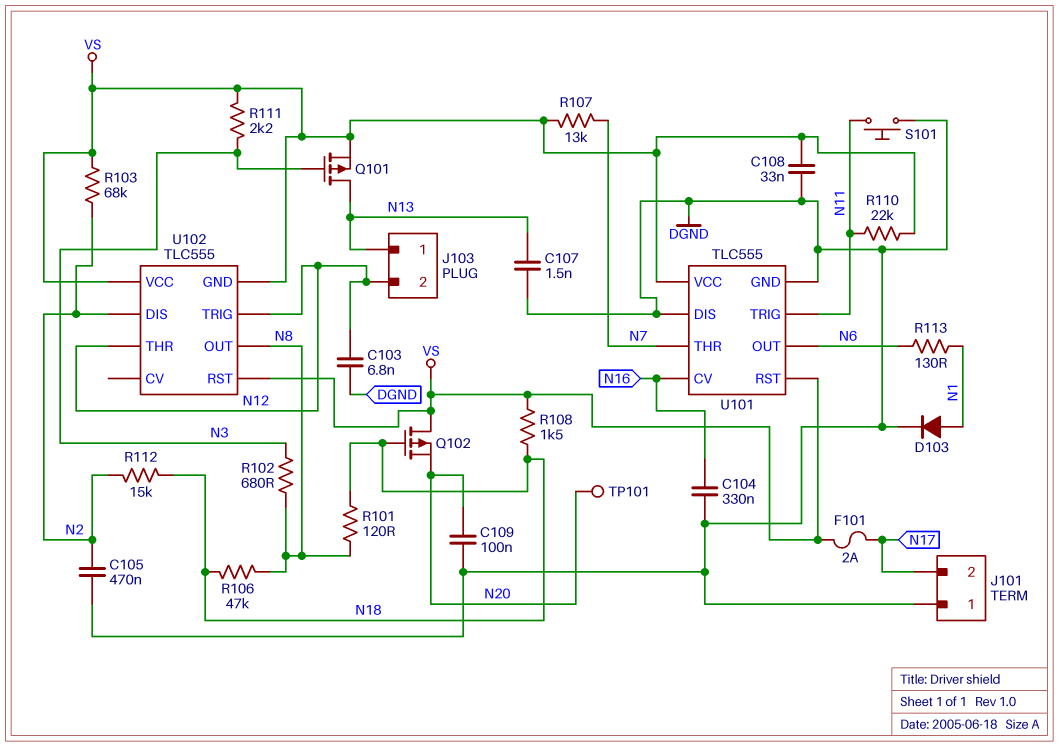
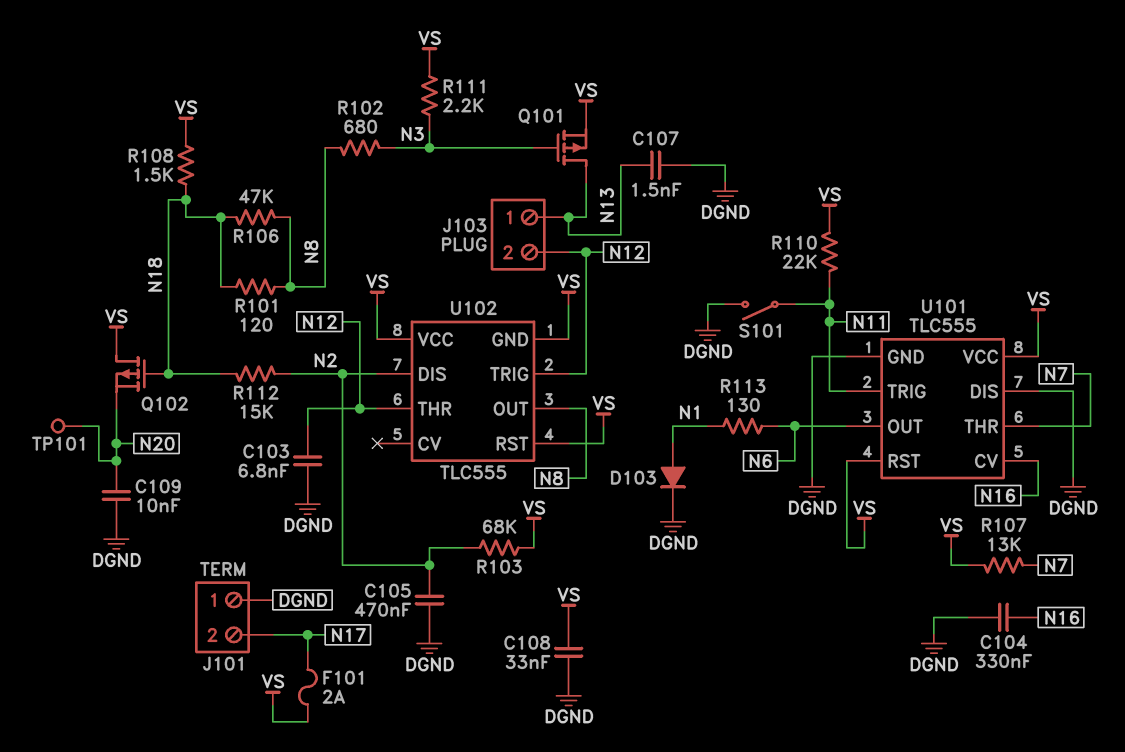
C109: 100nF (DGND, N20) -> 10nF (DGND, N20)
S101: button (DGND, N11) -> switch (DGND, N11)

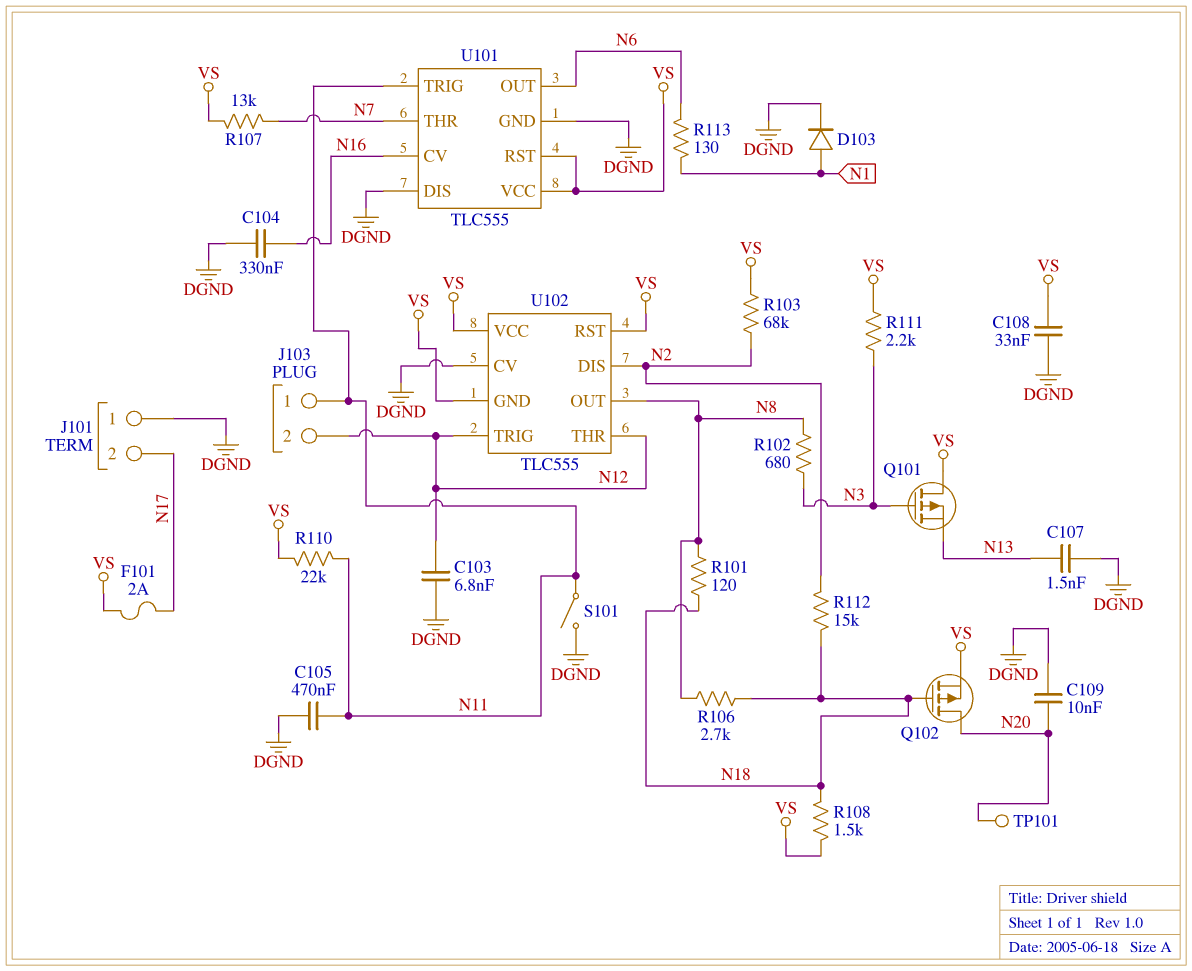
C105: 470nF (DGND, N2) -> 470nF (DGND, N11)
J103 pin 1: N13 -> N11
Q101: PMOS (G N3, D N13, S VS) -> PMOS (G N3, D VS, S N13)
Q102: PMOS (G N18, D VS, S N20) -> PMOS (G N18, D N20, S VS)
R106: 47k (N8, N18) -> 2.7k (N8, N18)
U102 pin CV: none -> DGND

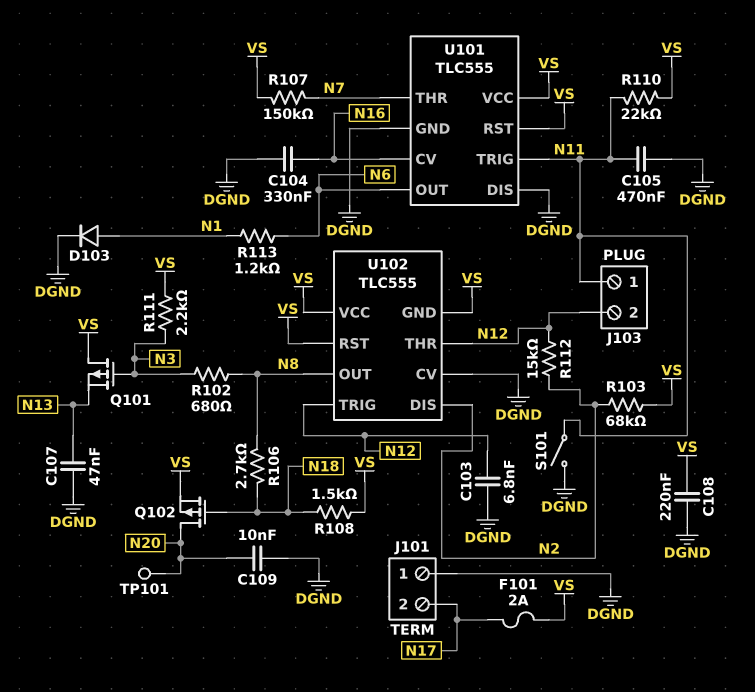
C107: 1.5nF (DGND, N13) -> 47nF (DGND, N13)
C108: 33nF (DGND, VS) -> 220nF (DGND, VS)
R101: 120 (N8, N18) -> none
R107: 13k (N7, VS) -> 150k (N7, VS)
R112: 15k (N2, N18) -> 15k (N2, N12)
R113: 130 (N1, N6) -> 1.2k (N1, N6)

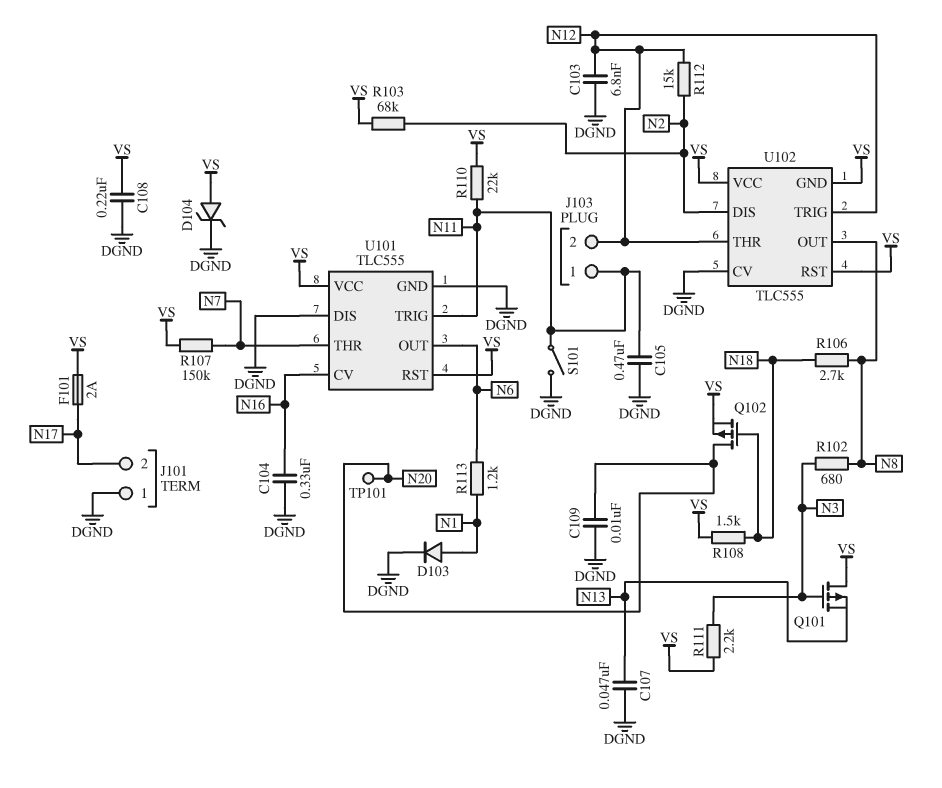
D104: none -> zener (A VS, K DGND)

